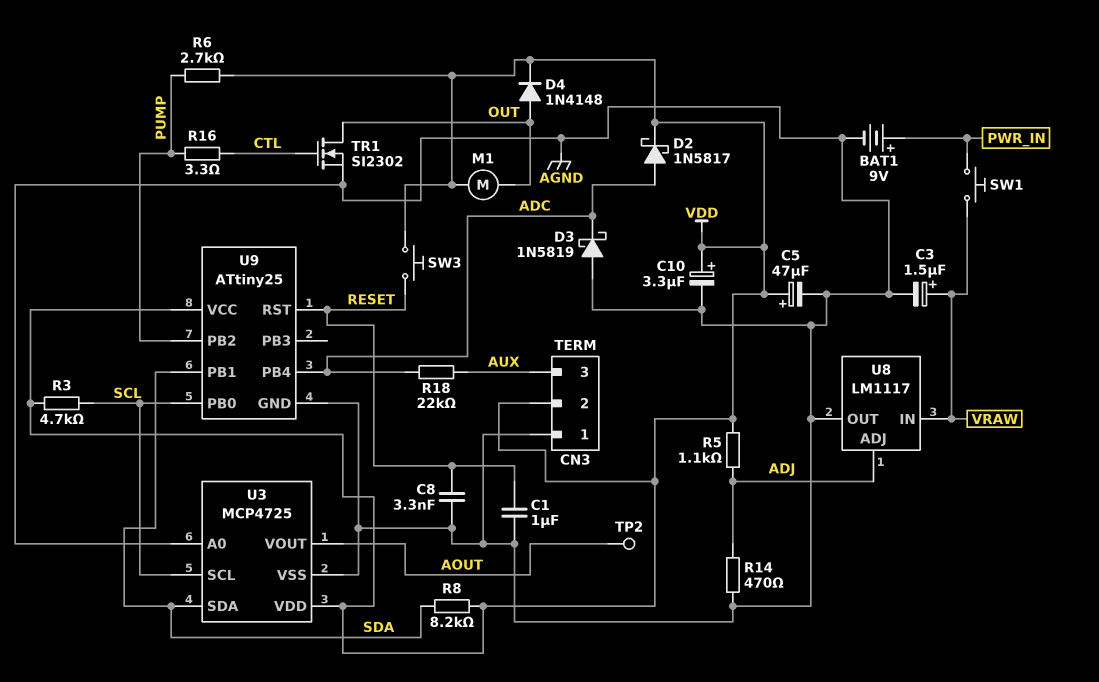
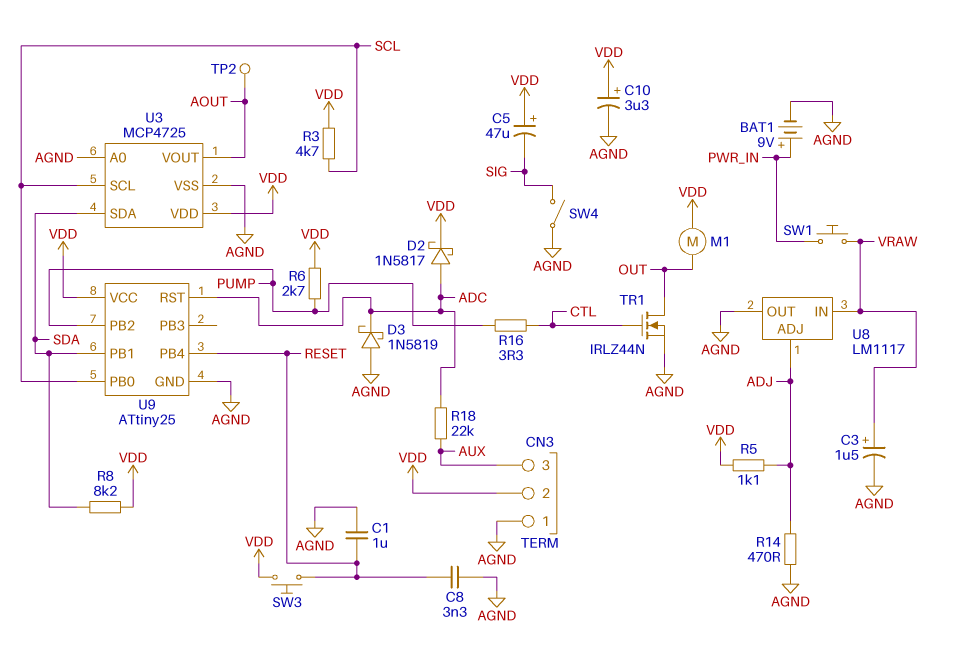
C5: 47uF (plus VDD, minus AGND) -> 47uF (plus VDD, minus SIG)
D4: diode 1N4148 (A OUT, K VDD) -> none
SW4: none -> switch (AGND, SIG)
TR1: NMOS SI2302 (G CTL, D OUT, S AGND) -> NMOS IRLZ44N (G CTL, D OUT, S AGND)
U9 pin PB4: ADC -> RESET
U9 pin RST: RESET -> ADC

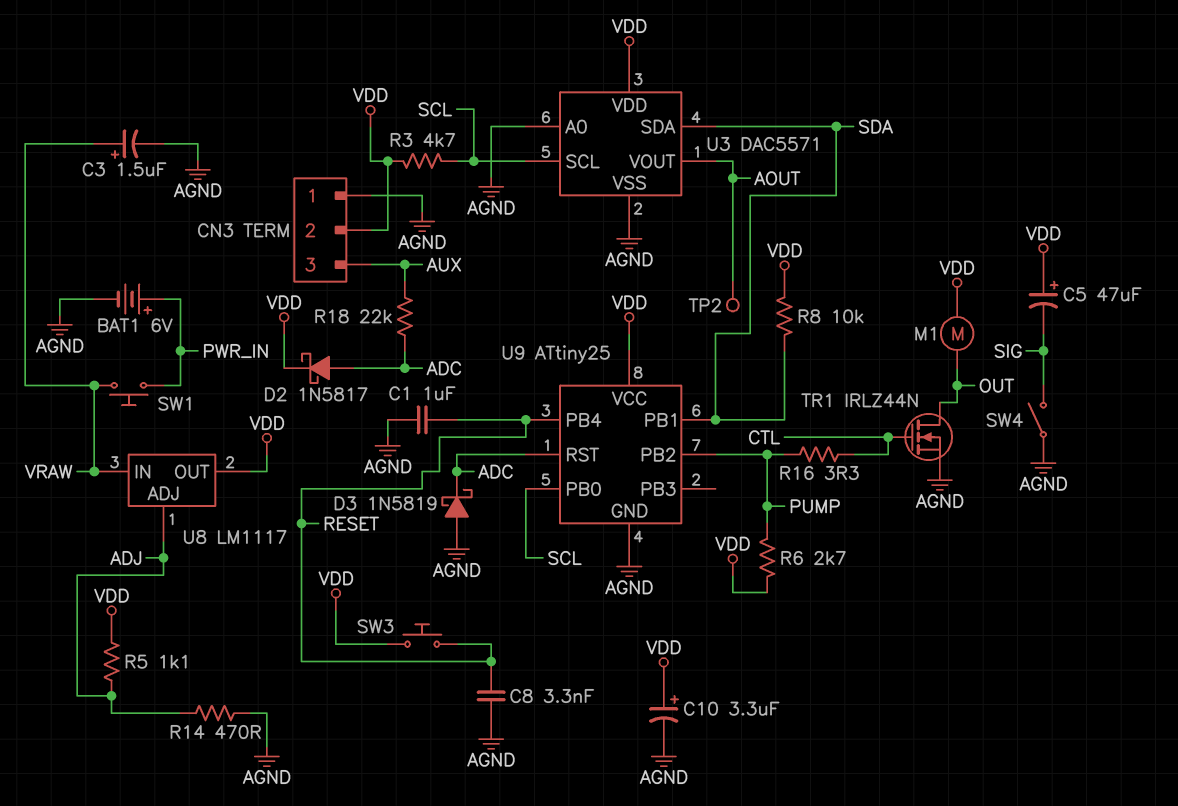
BAT1: 9V (plus PWR_IN, minus AGND) -> 6V (plus PWR_IN, minus AGND)
R8: 8.2k (SDA, VDD) -> 10k (SDA, VDD)
U3: MCP4725 -> DAC5571
U8 pin OUT: AGND -> VDD

